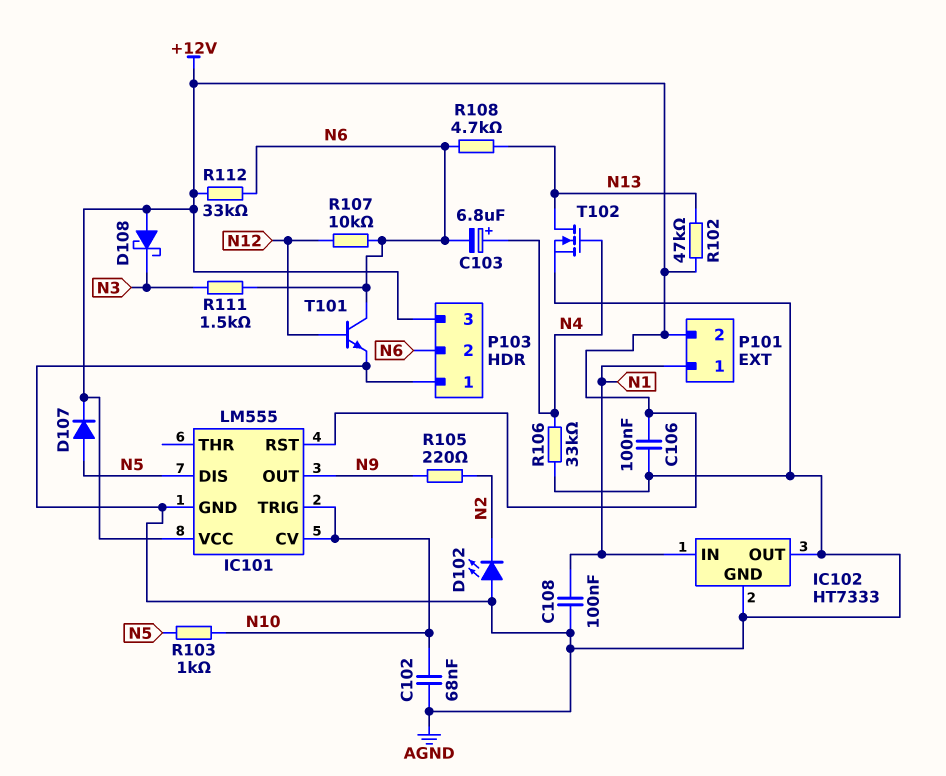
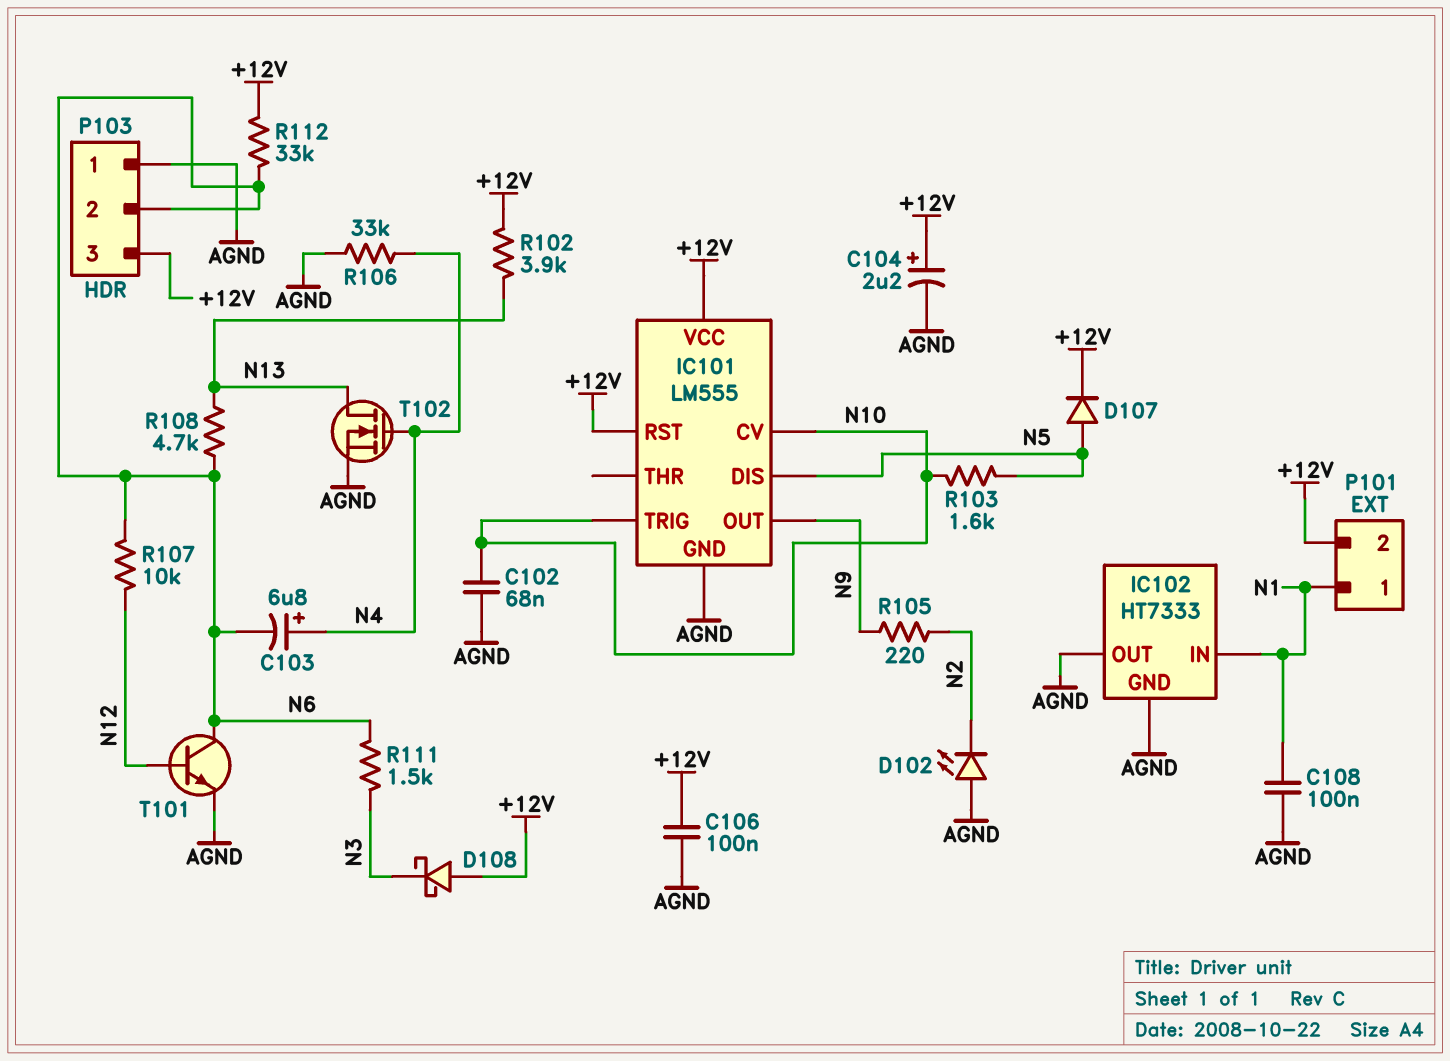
C104: none -> 2.2uF (plus +12V, minus AGND)
R102: 47k (+12V, N13) -> 3.9k (+12V, N13)
R103: 1k (N5, N10) -> 1.6k (N5, N10)

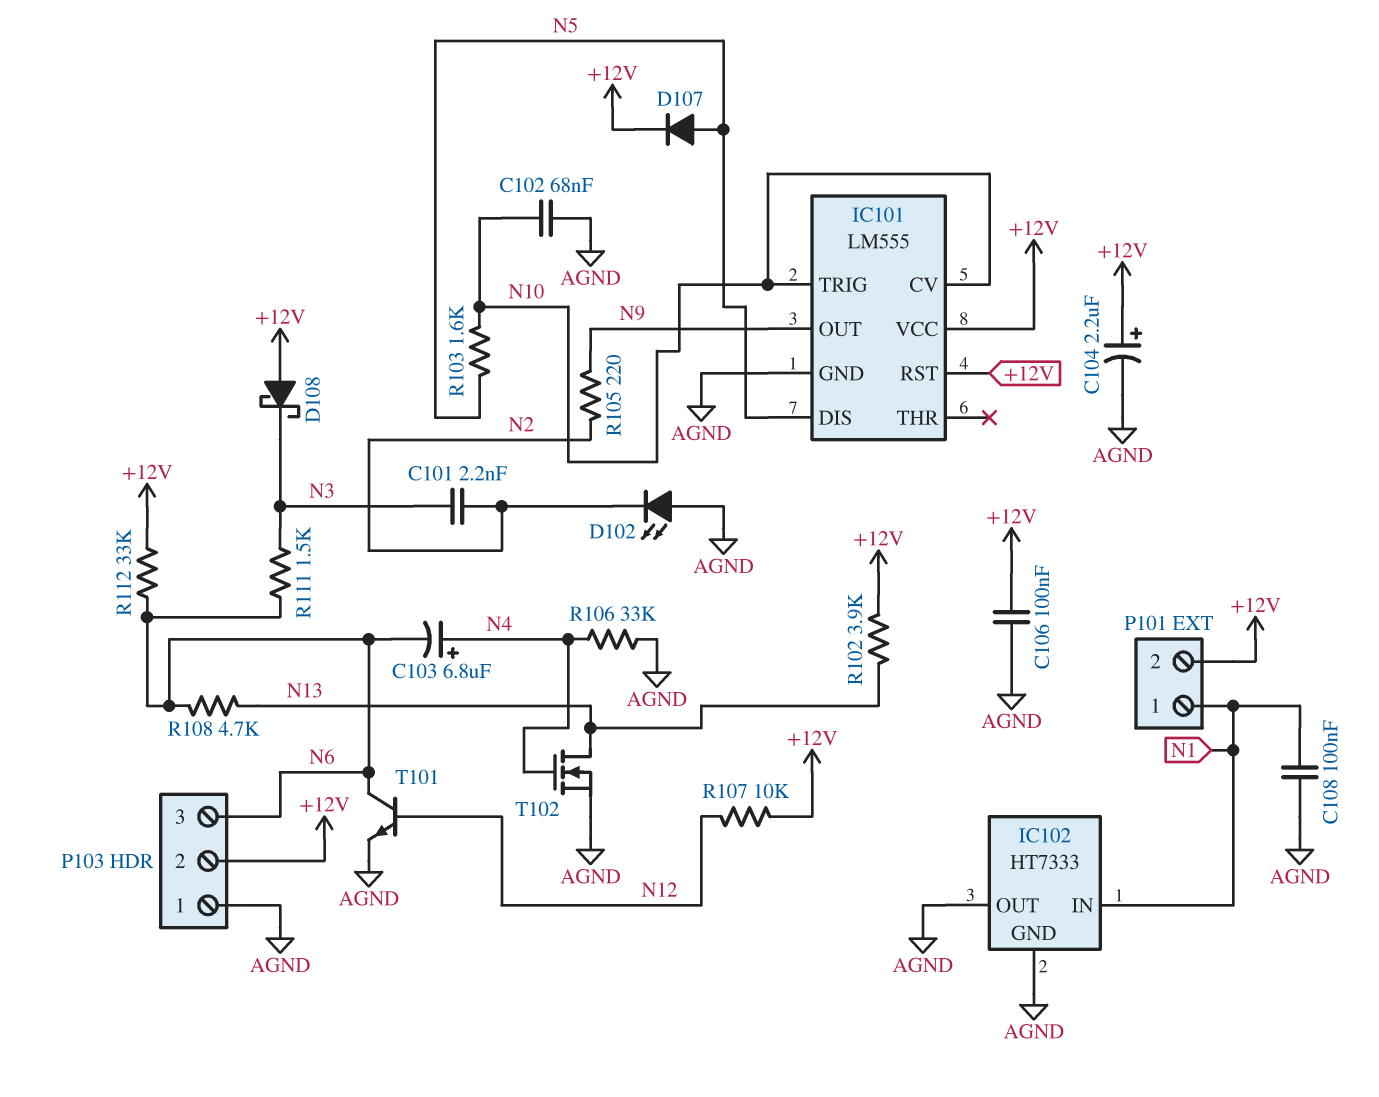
C101: none -> 2.2nF (N2, N3)
P103 pin 2: N6 -> +12V
P103 pin 3: +12V -> N6
R107: 10k (N6, N12) -> 10k (+12V, N12)

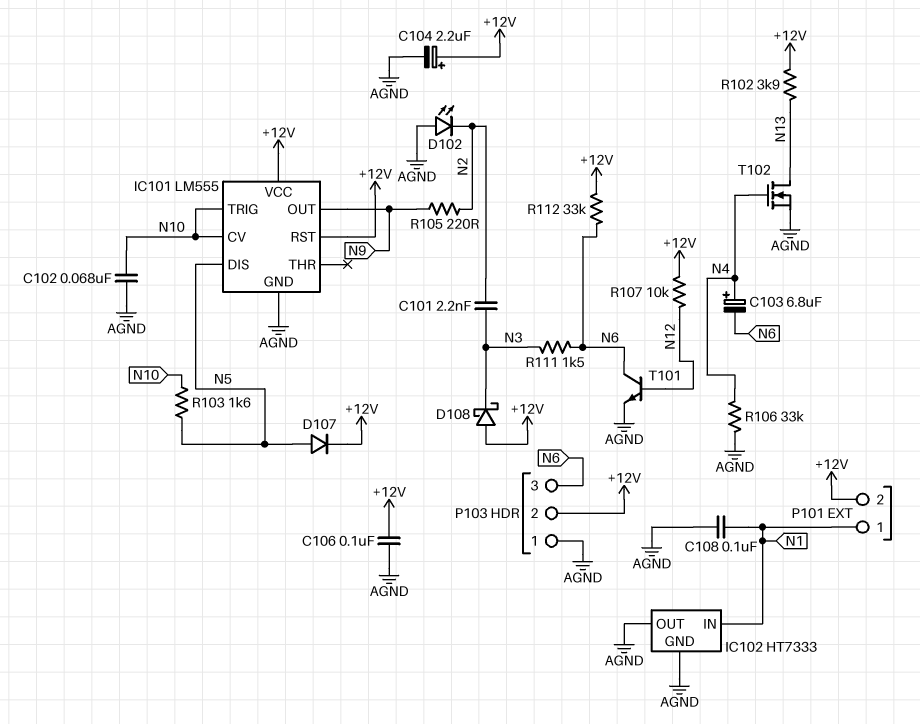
R108: 4.7k (N6, N13) -> none

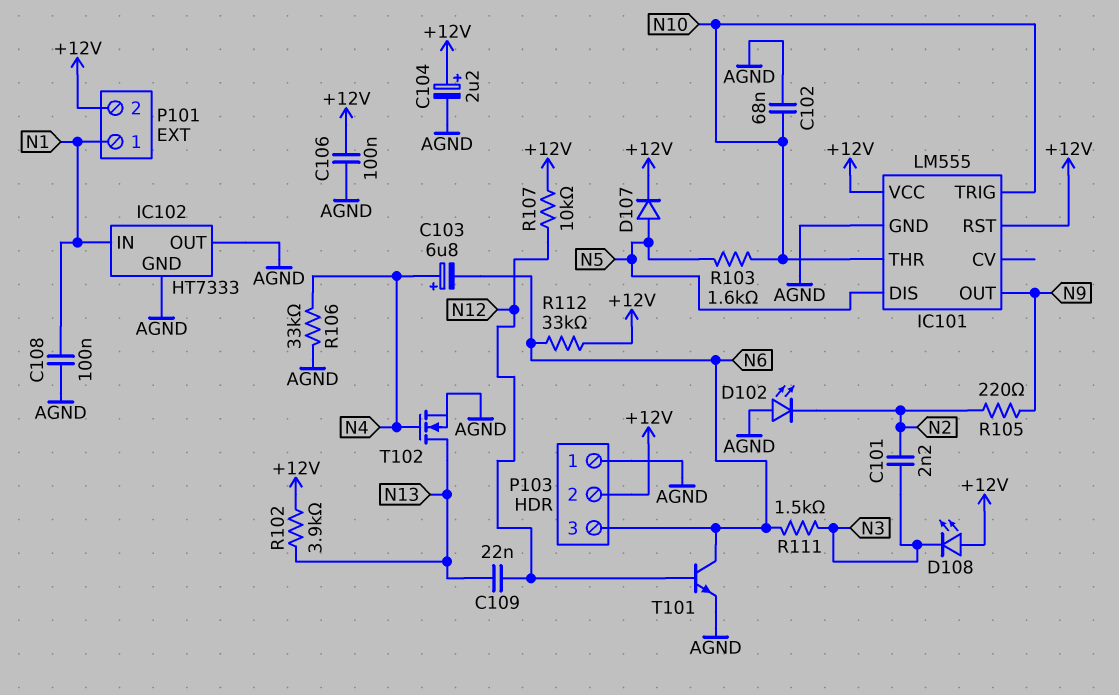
C109: none -> 22nF (N12, N13)
D108: schottky (A +12V, K N3) -> LED (A +12V, K N3)
IC101 pin CV: N10 -> none
IC101 pin THR: none -> N10

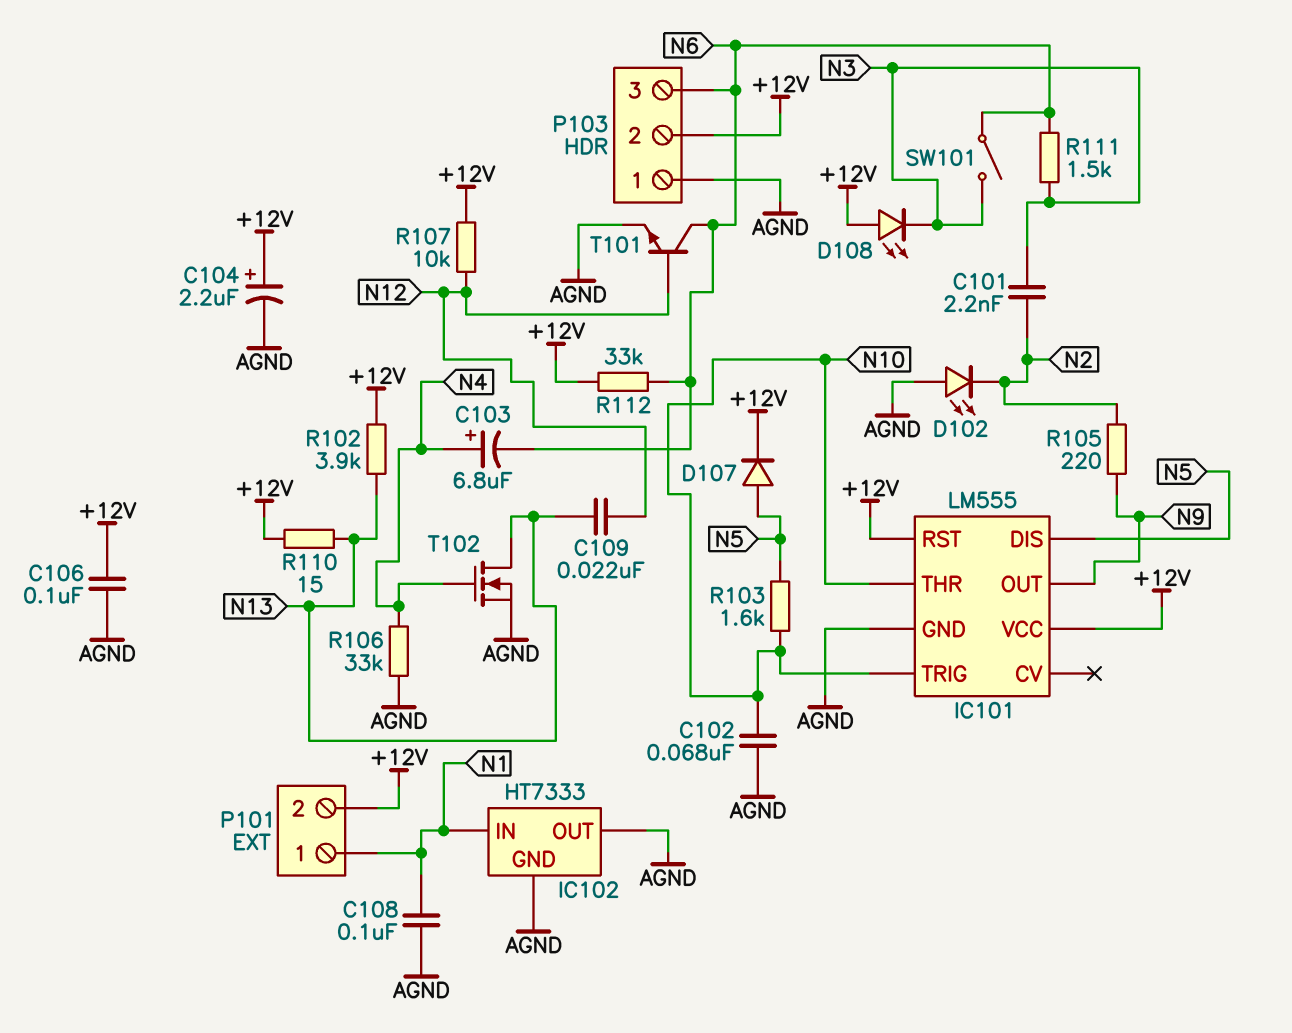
R110: none -> 15 (+12V, N13)
SW101: none -> switch (N3, N6)

